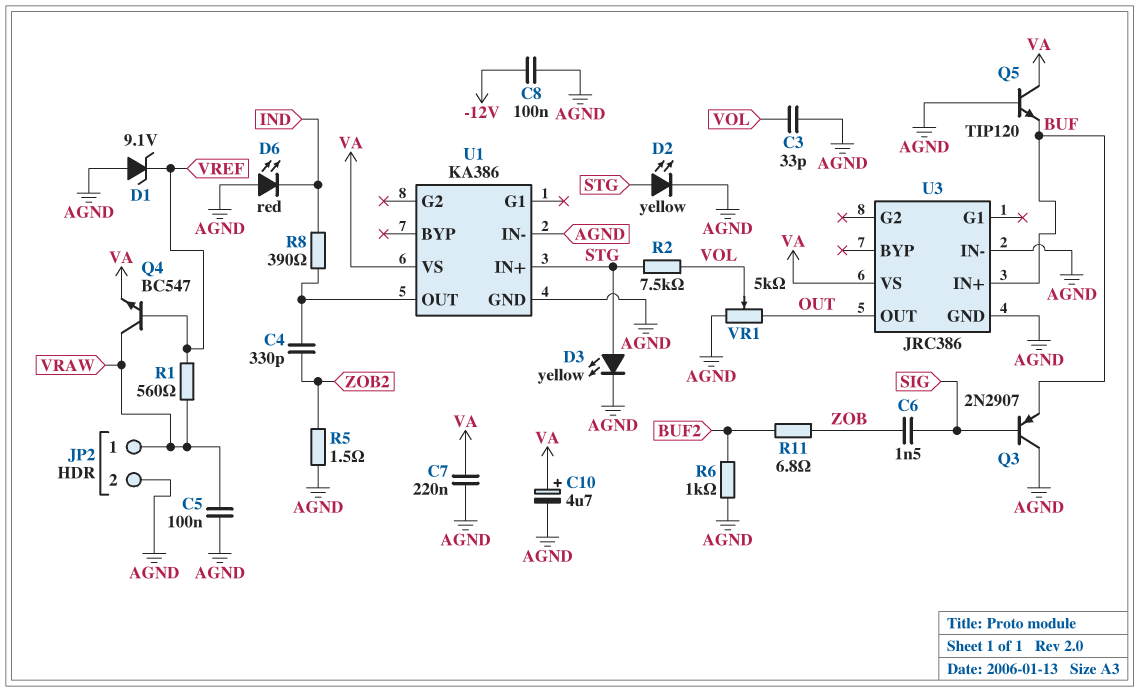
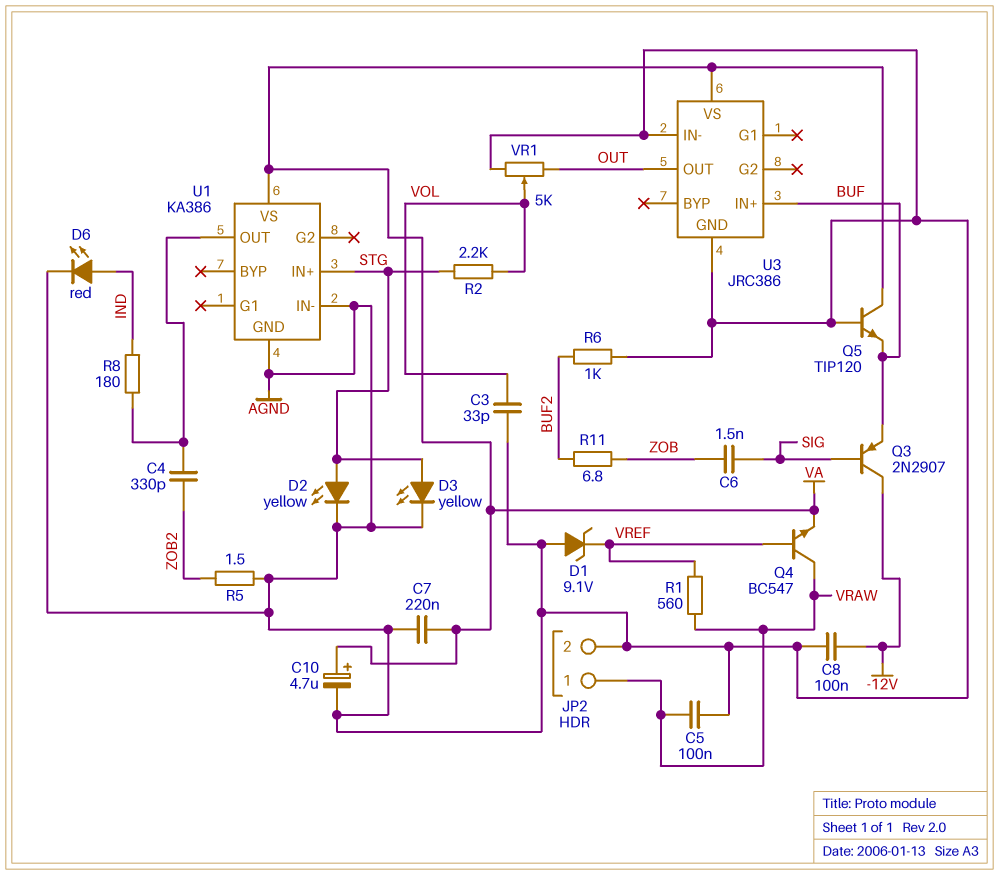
D6: LED red (A AGND, K IND) -> LED red (A IND, K AGND)
Q3: PNP 2N2907 (B SIG, C AGND, E BUF) -> PNP 2N2907 (B SIG, C -12V, E BUF)
R2: 7.5k (STG, VOL) -> 2.2k (STG, VOL)
R8: 390 (IND, U1/OUT) -> 180 (IND, U1/OUT)

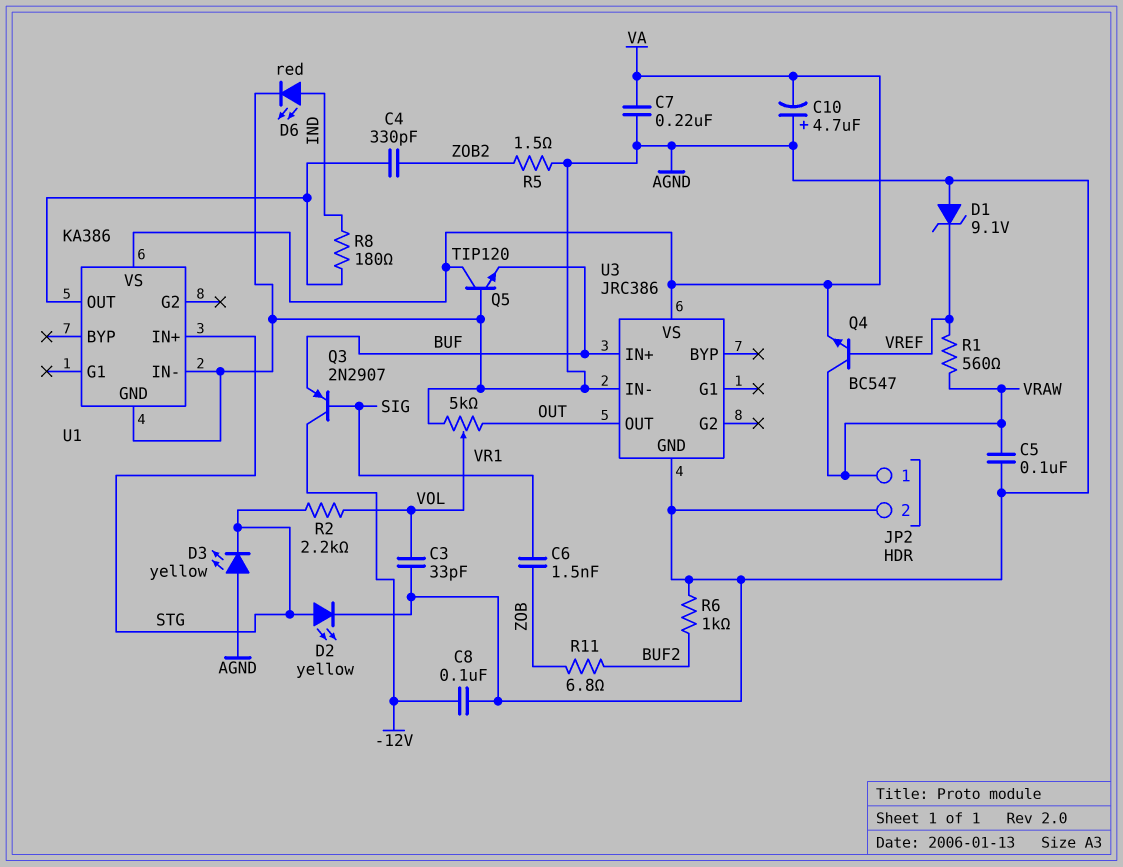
C10: 4.7uF (plus VA, minus AGND) -> 4.7uF (plus AGND, minus VA)
D3: LED yellow (A STG, K AGND) -> LED yellow (A AGND, K STG)

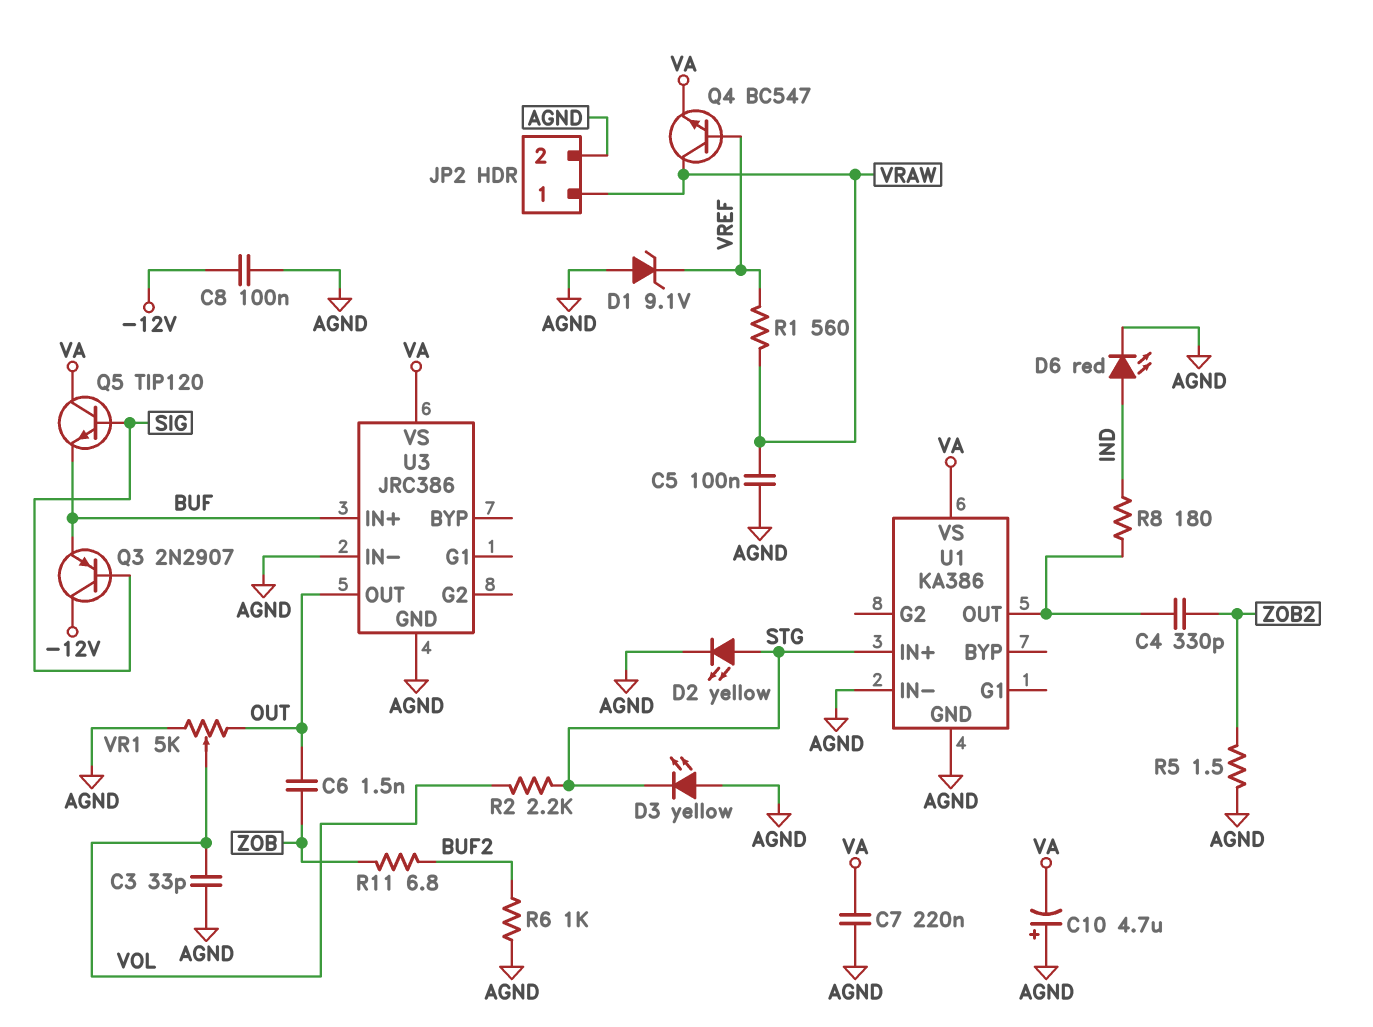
C6: 1.5nF (SIG, ZOB) -> 1.5nF (OUT, ZOB)
Q5: NPN TIP120 (B AGND, C VA, E BUF) -> NPN TIP120 (B SIG, C VA, E BUF)

